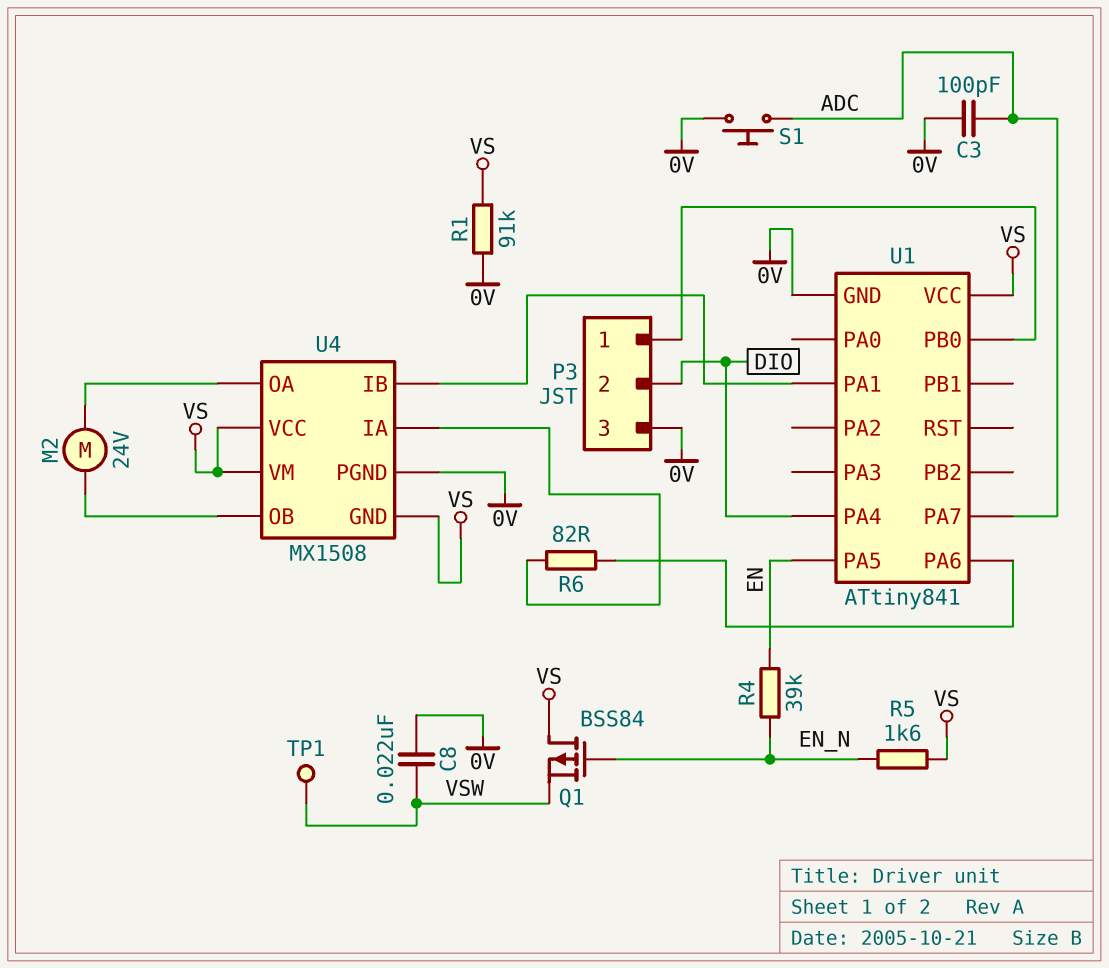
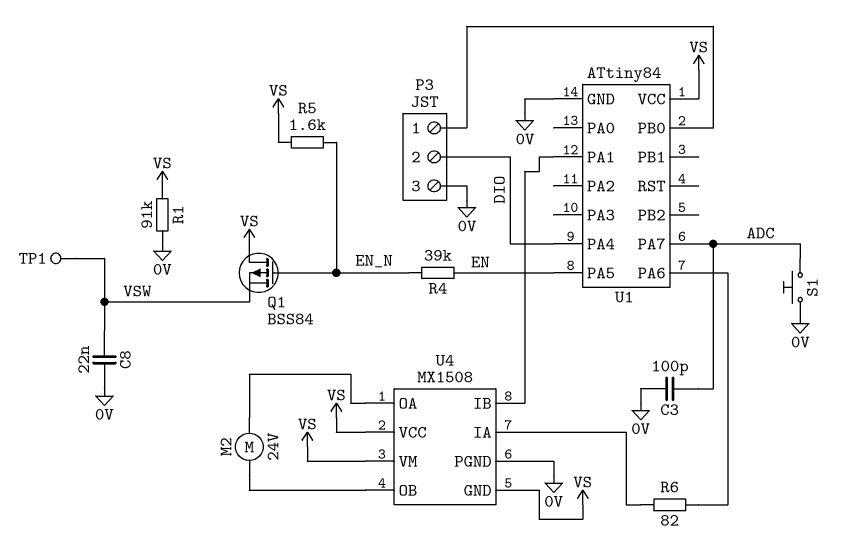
U1: ATtiny841 -> ATtiny84

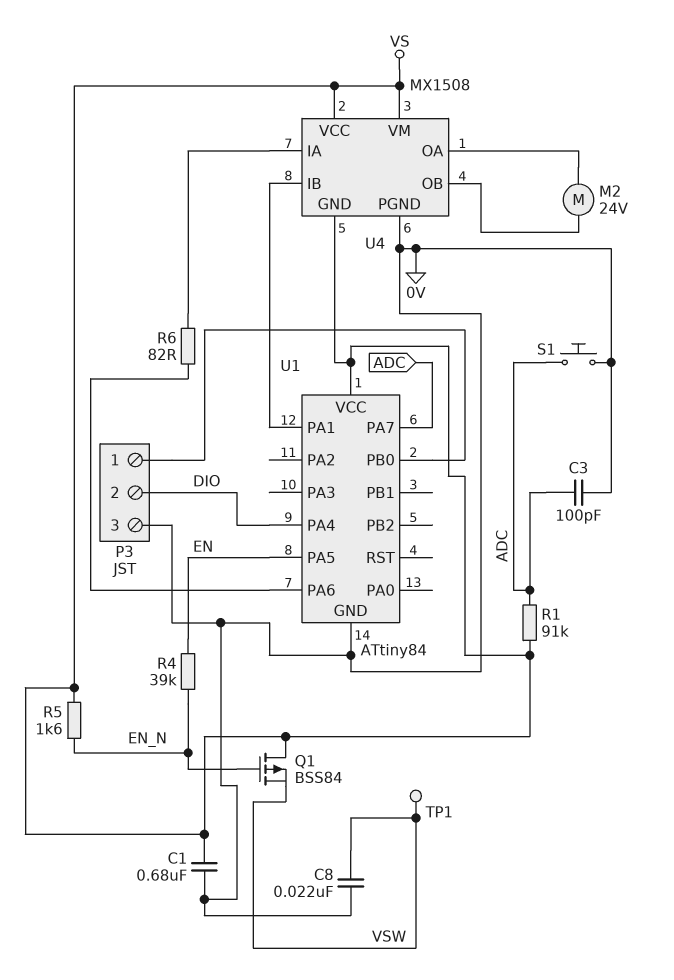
C1: none -> 680nF (0V, VS)
R1: 91k (0V, VS) -> 91k (ADC, VS)

